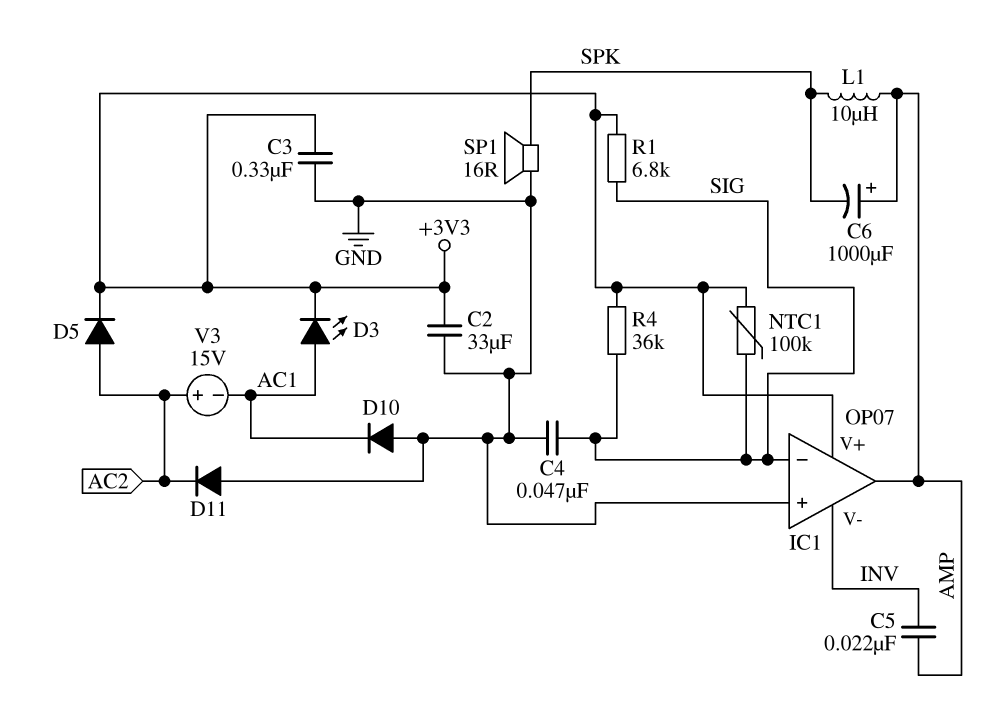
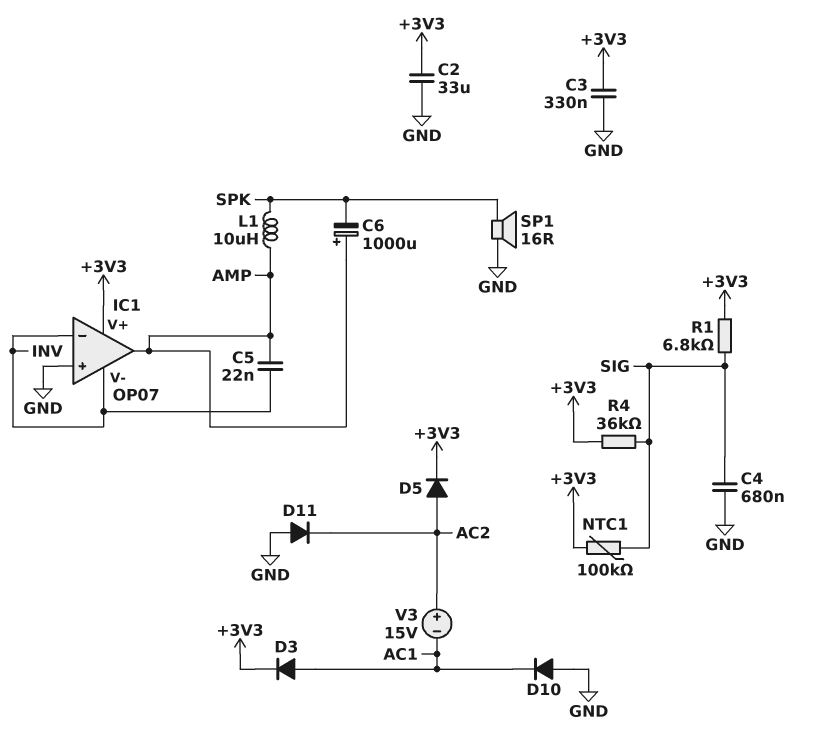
C4: 47nF (GND, SIG) -> 680nF (GND, SIG)
D3: LED (A AC1, K +3V3) -> diode (A AC1, K +3V3)
IC1 pin in-: SIG -> INV

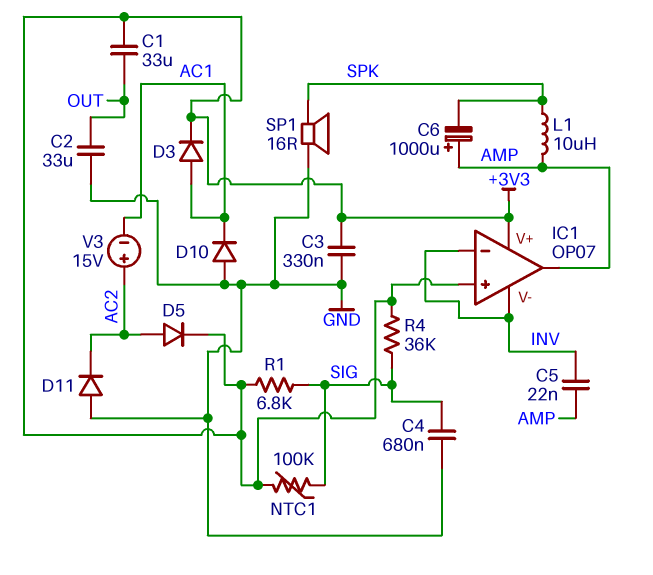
C1: none -> 33uF (+3V3, OUT)
C2: 33uF (+3V3, GND) -> 33uF (GND, OUT)
IC1 pin in+: GND -> +3V3

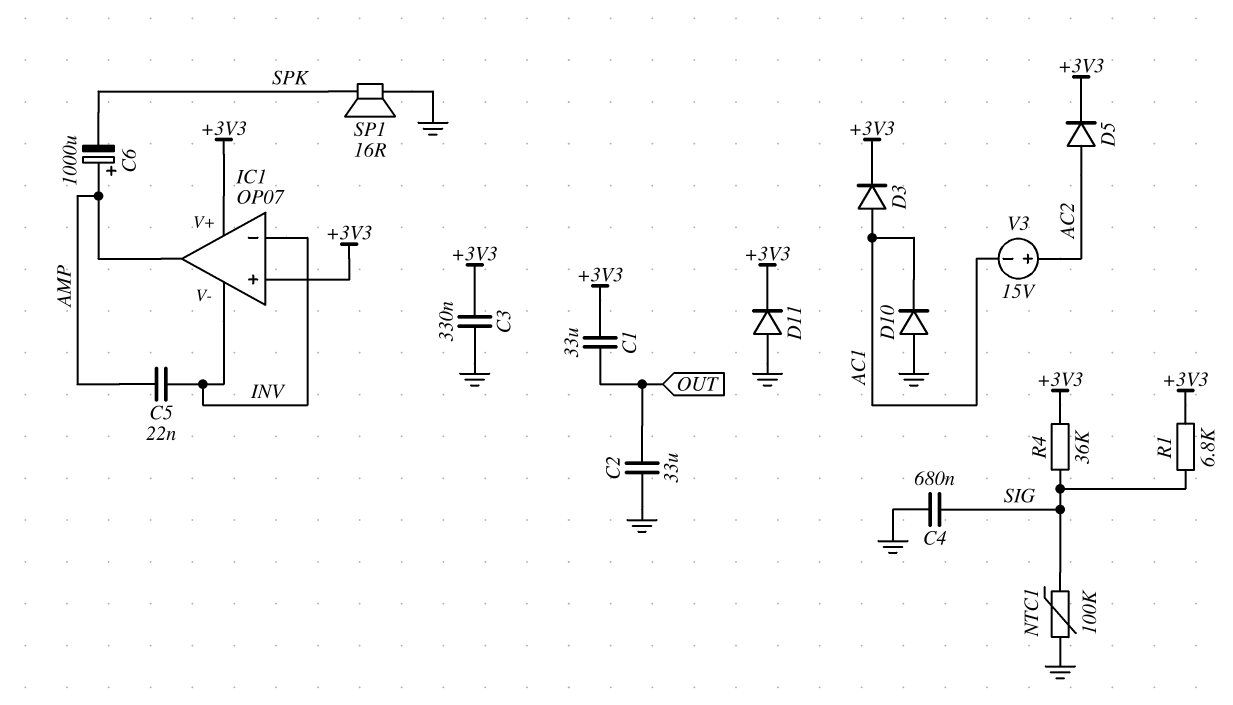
D11: diode (A GND, K AC2) -> diode (A GND, K +3V3)
L1: 10uH (AMP, SPK) -> none
NTC1: 100k (+3V3, SIG) -> 100k (GND, SIG)

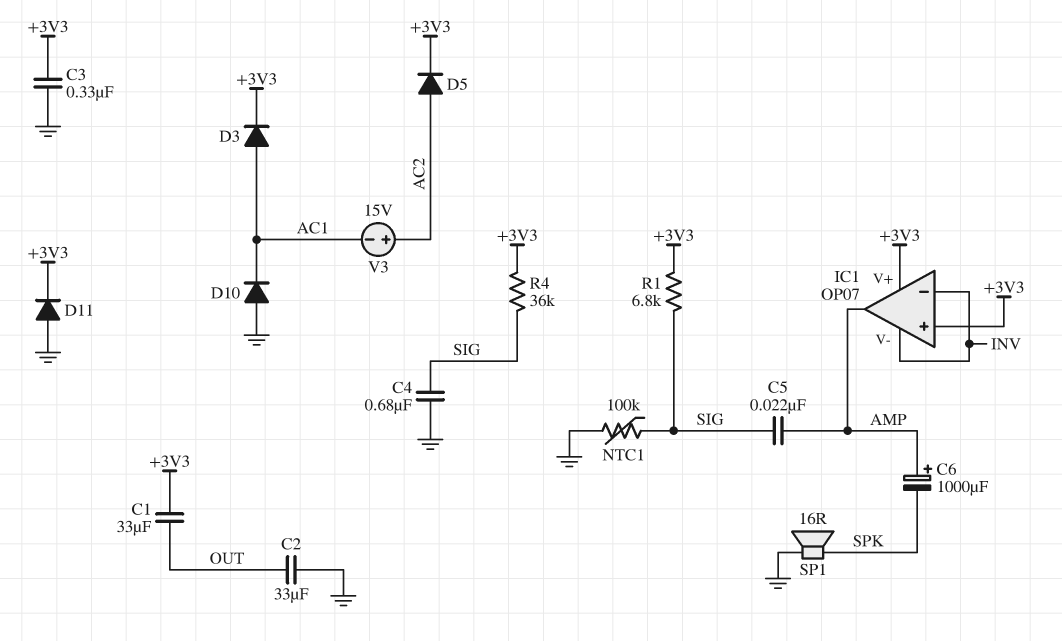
C5: 22nF (AMP, INV) -> 22nF (AMP, SIG)

